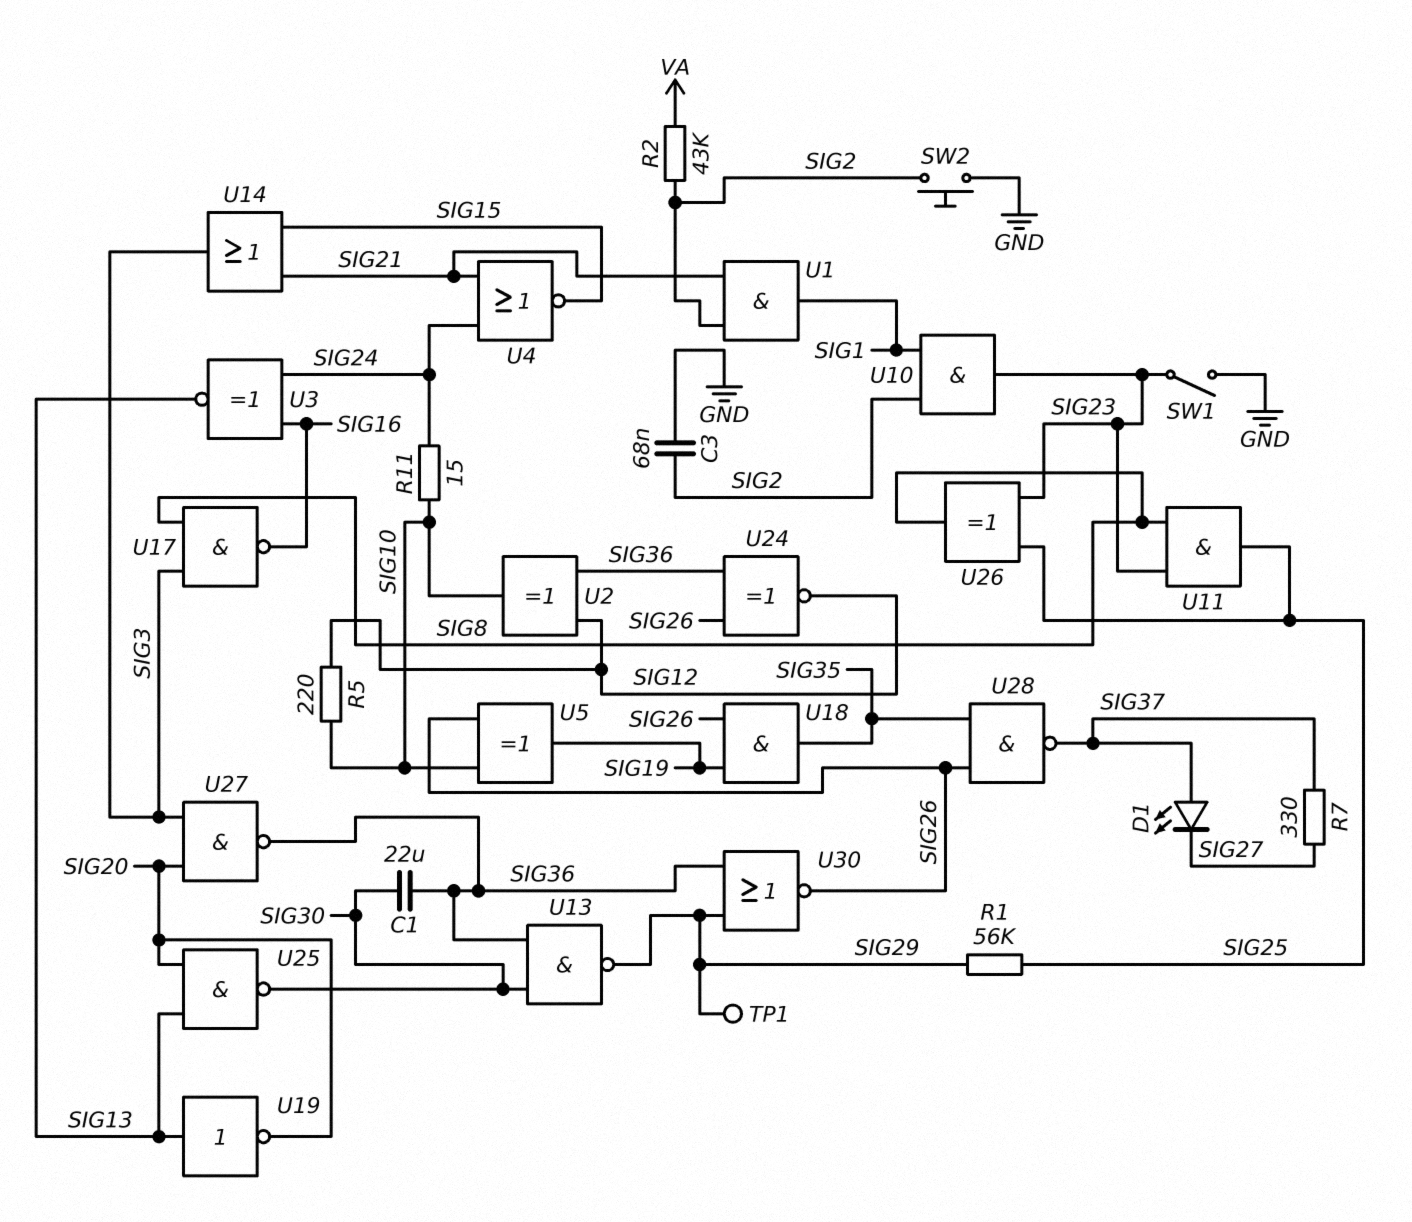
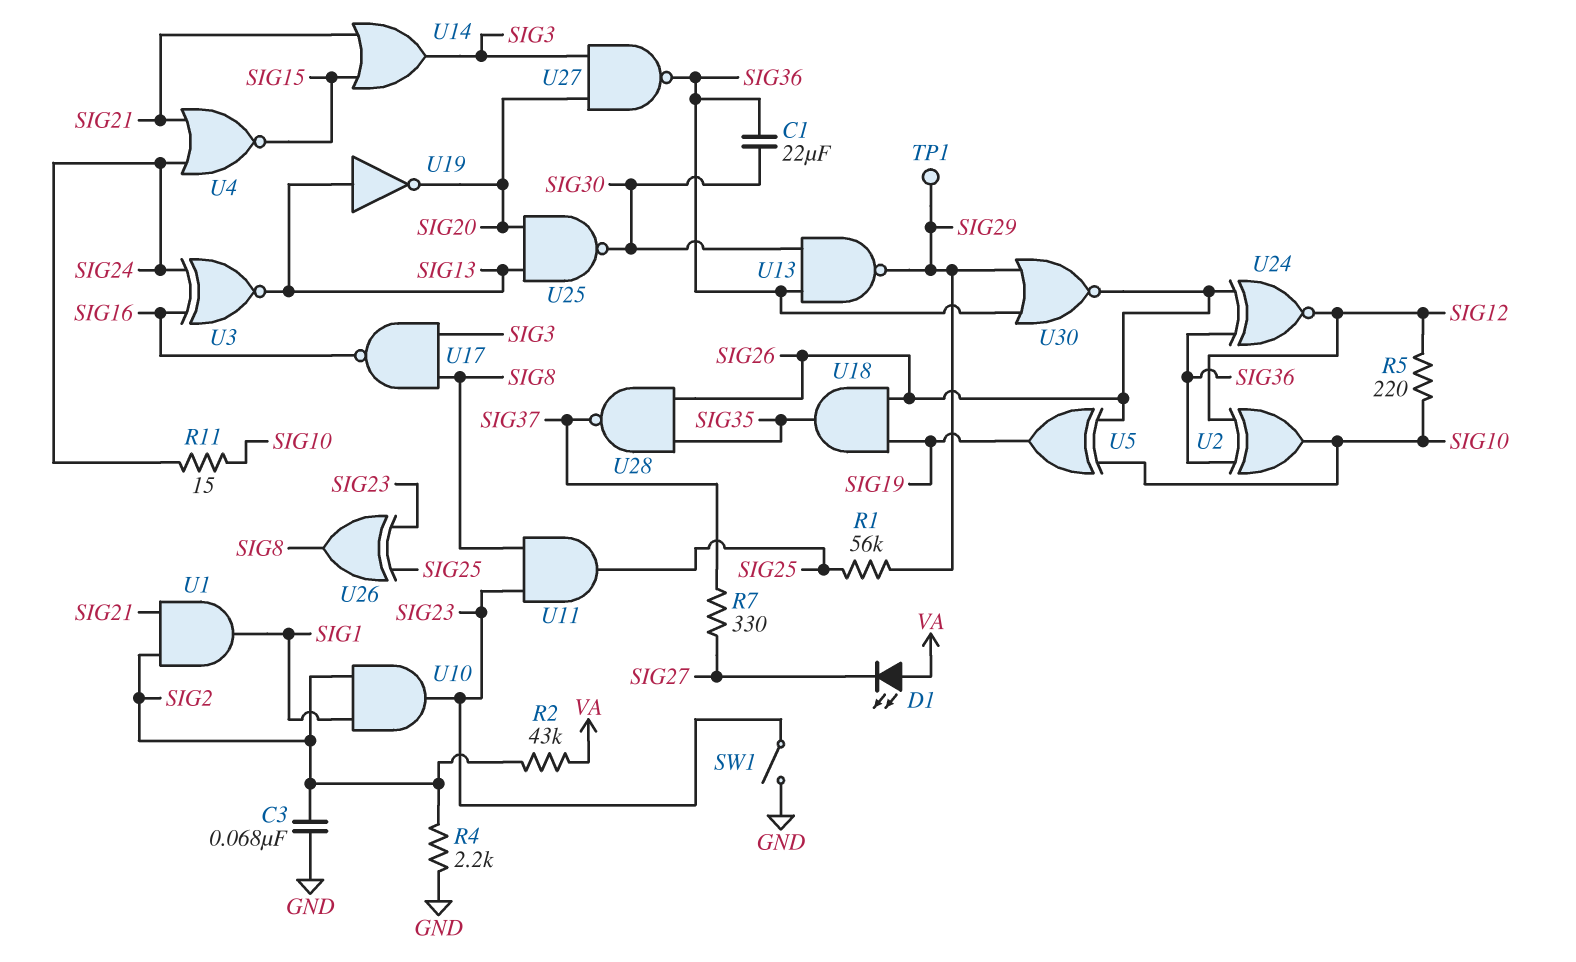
D1: LED (A SIG37, K SIG27) -> LED (A VA, K SIG27)
R4: none -> 2.2k (GND, SIG2)
SW2: button (GND, SIG2) -> none

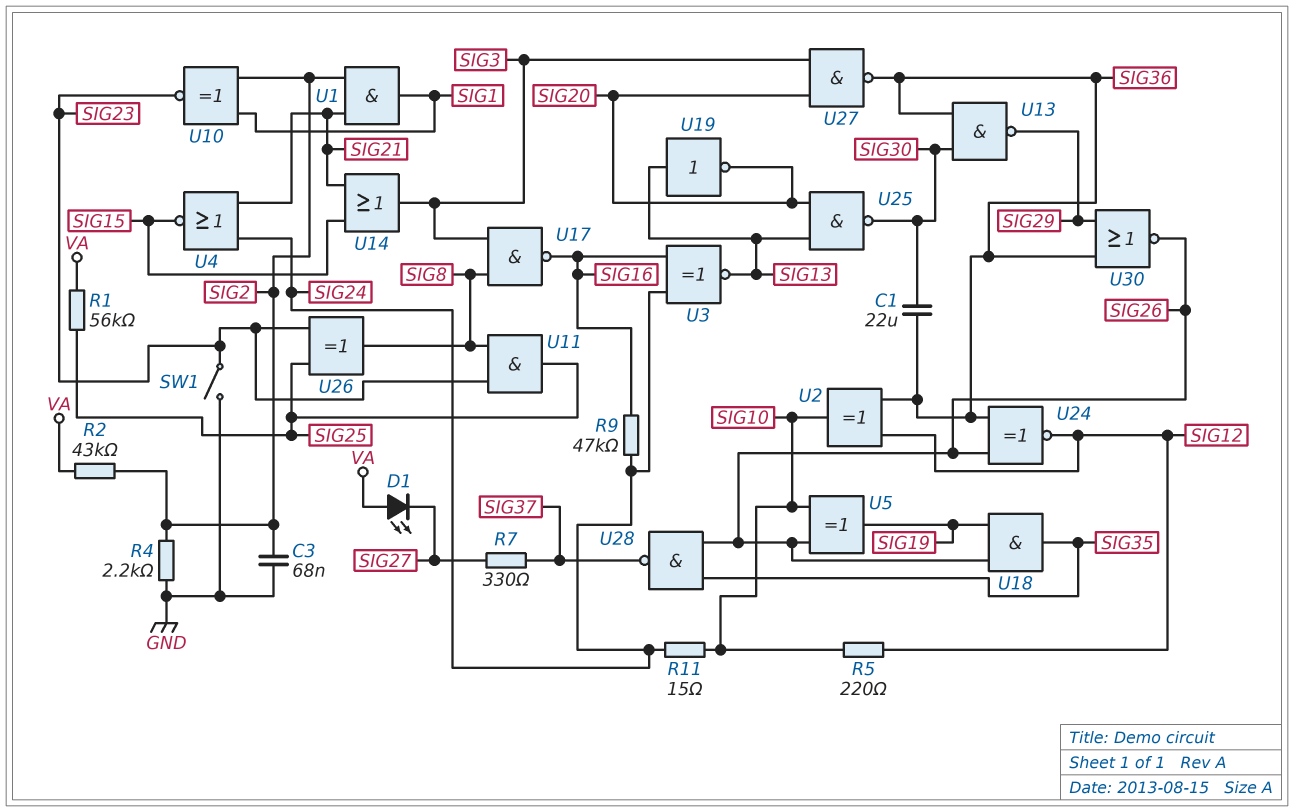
R1: 56k (SIG25, SIG29) -> 56k (SIG25, VA)
R9: none -> 47k (SIG16, SIG24)
TP1: test point (SIG29) -> none
U10: AND (in SIG1, in SIG2, out SIG23) -> XNOR (in SIG1, in SIG2, out SIG23)

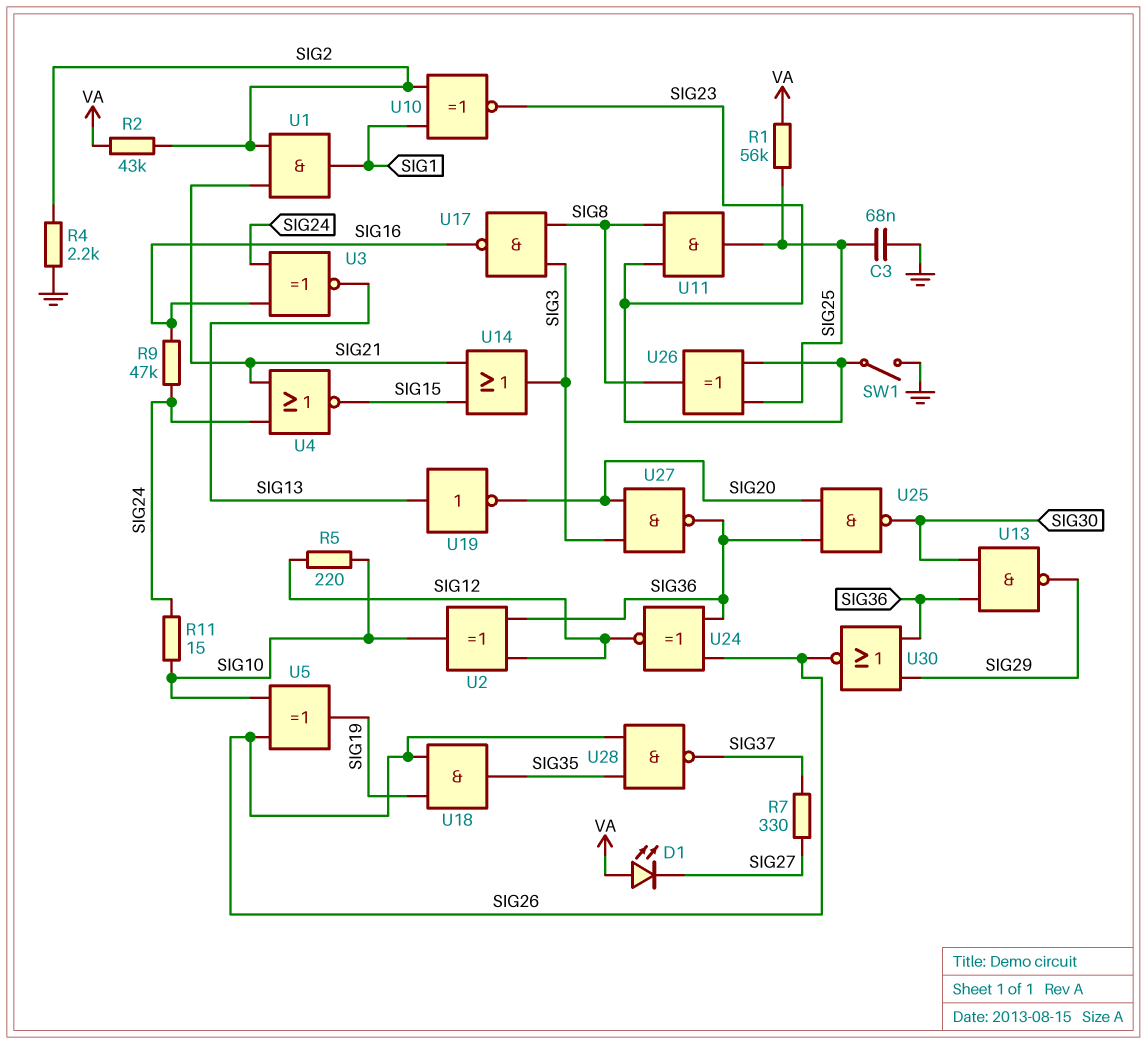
C1: 22uF (SIG30, SIG36) -> none
C3: 68nF (GND, SIG2) -> 68nF (GND, SIG25)
U25: NAND (in SIG13, in SIG20, out SIG30) -> NAND (in SIG20, in SIG36, out SIG30)

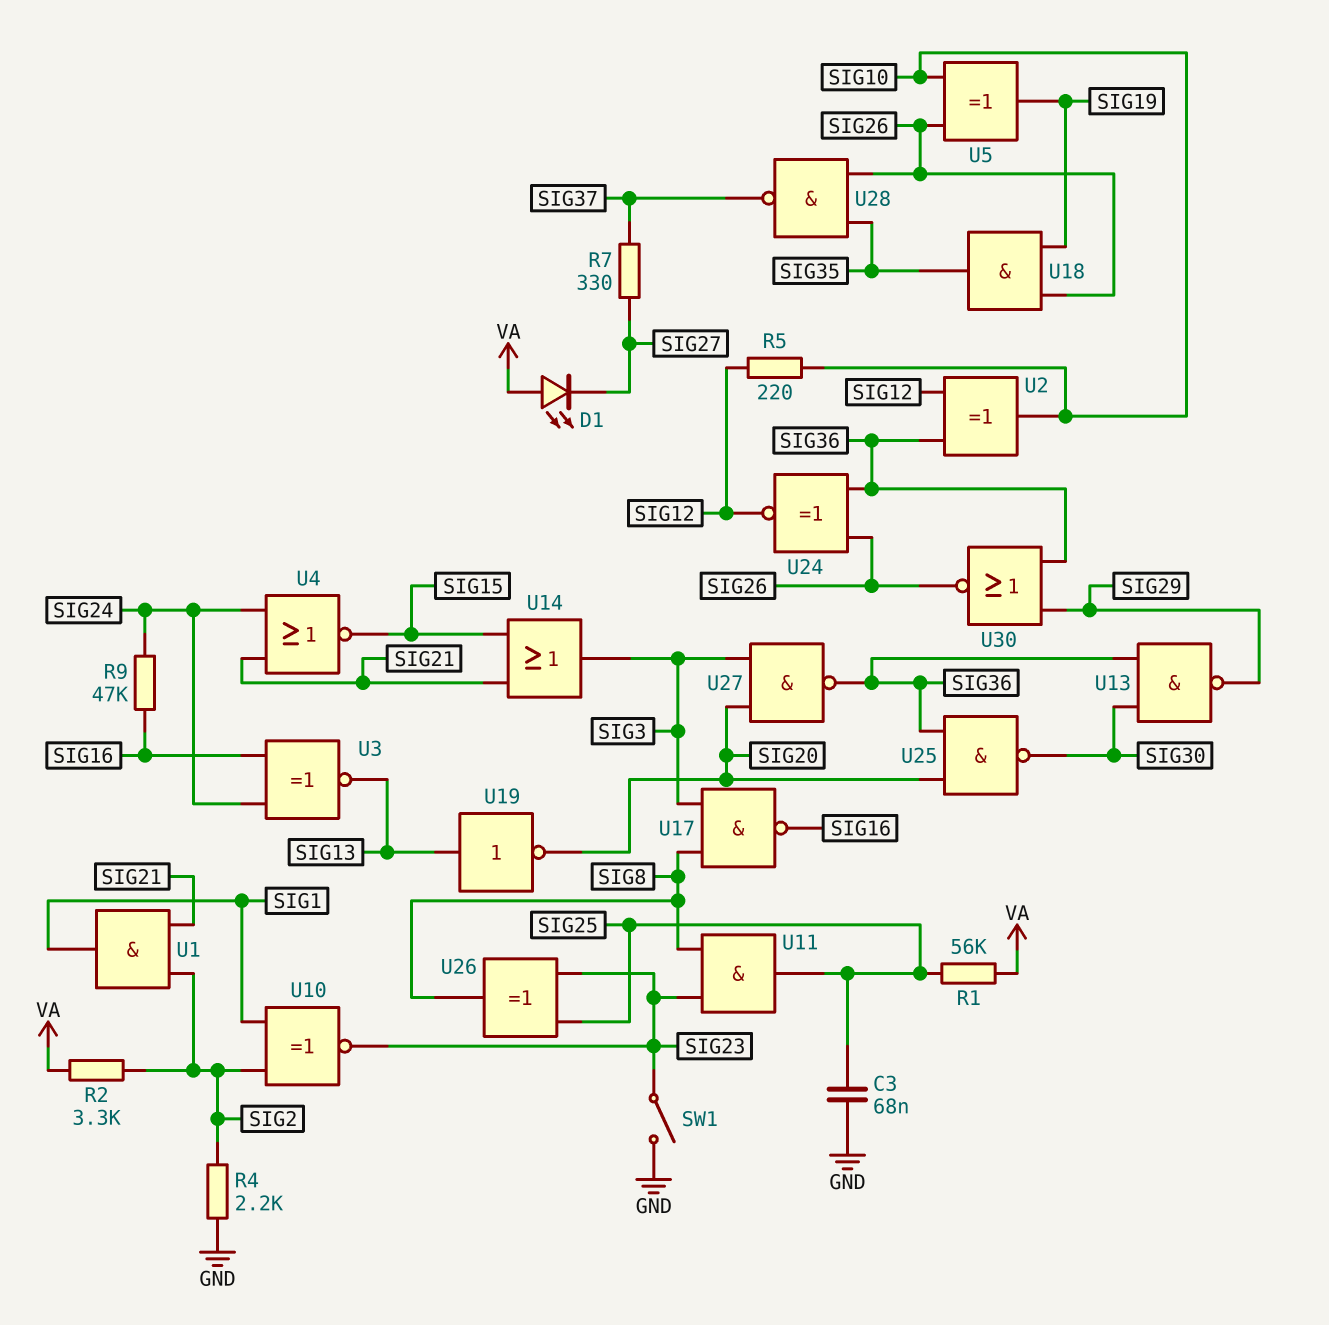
R2: 43k (SIG2, VA) -> 3.3k (SIG2, VA)
R11: 15 (SIG10, SIG24) -> none

